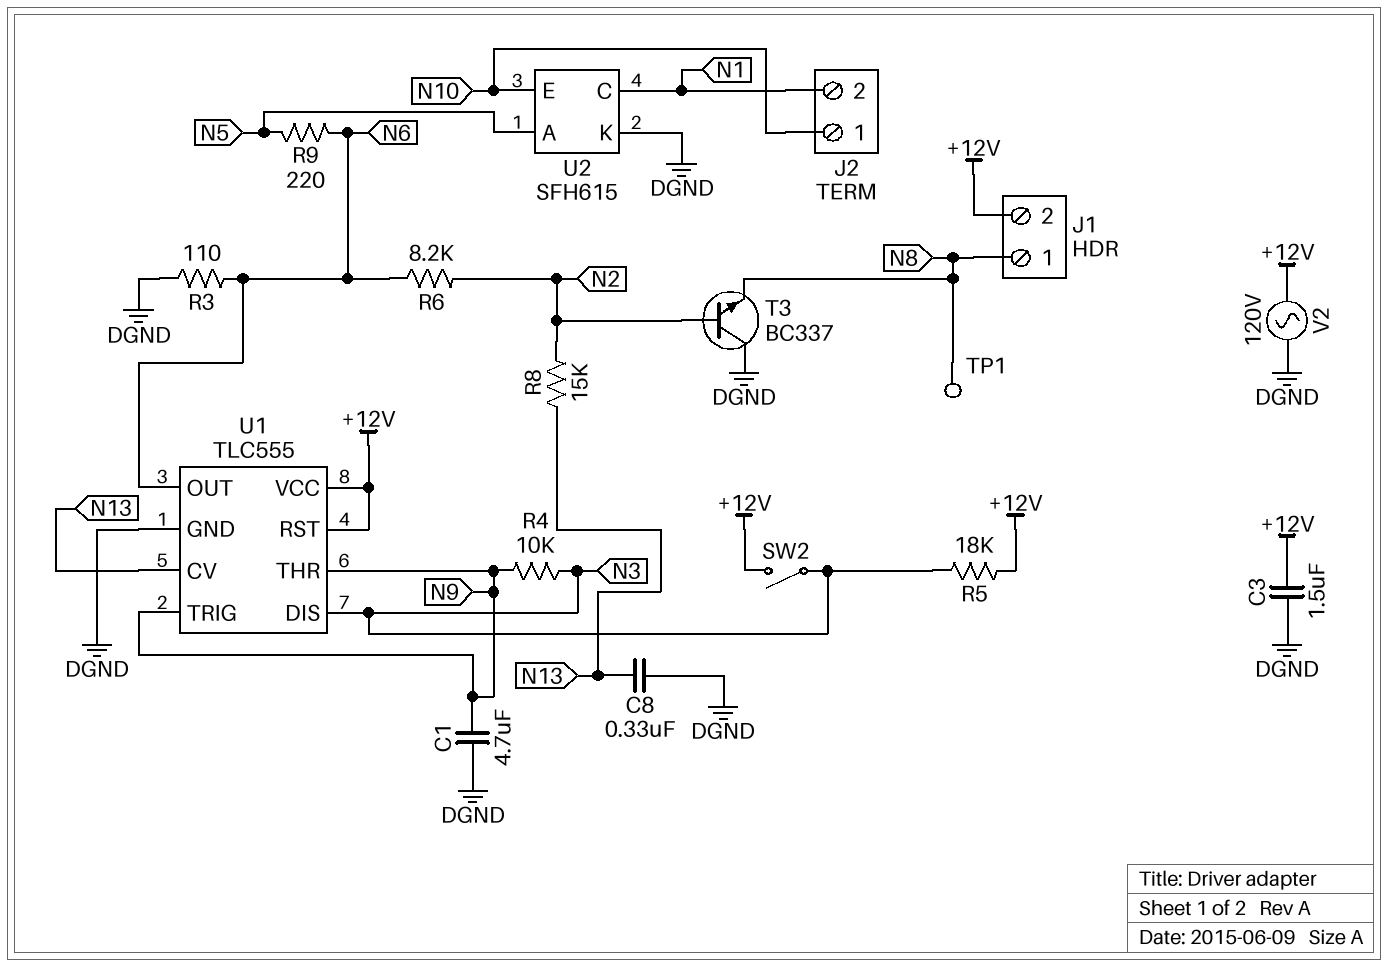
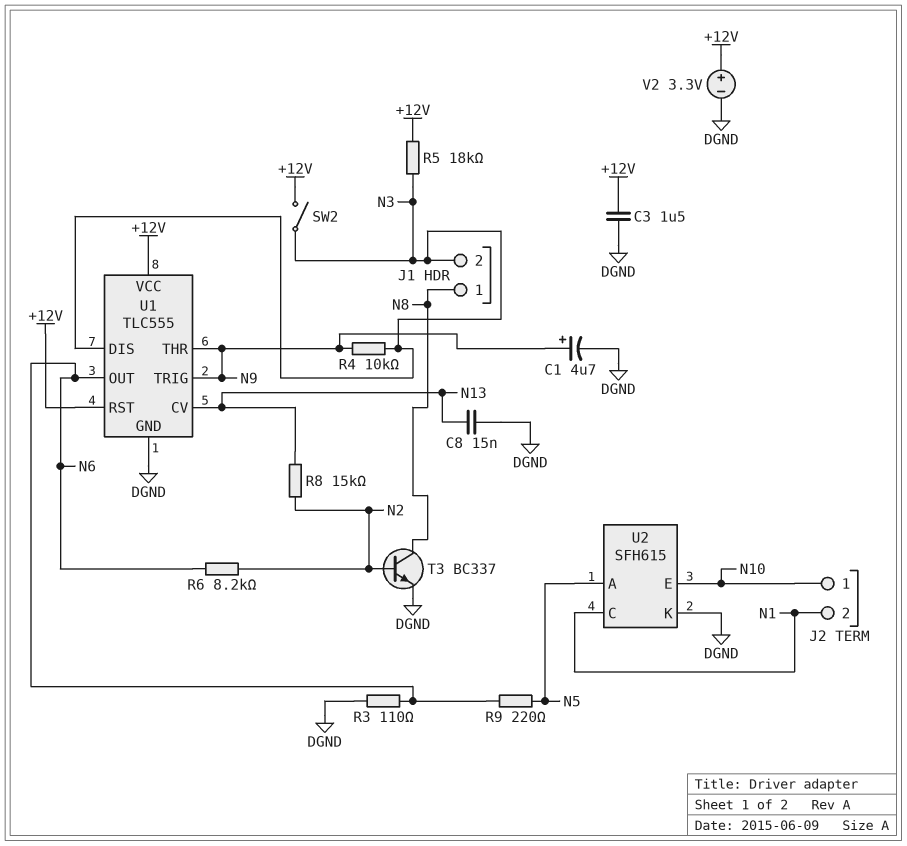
C1: 4.7uF (DGND, N9) -> 4.7uF (plus N9, minus DGND)
C8: 330nF (DGND, N13) -> 15nF (DGND, N13)
J1 pin 2: +12V -> N3
T3: NPN BC337 (B N2, C DGND, E N8) -> NPN BC337 (B N2, C N8, E DGND)
TP1: test point (N8) -> none
V2: AC 120V (+12V, DGND) -> 3.3V (plus +12V, minus DGND)

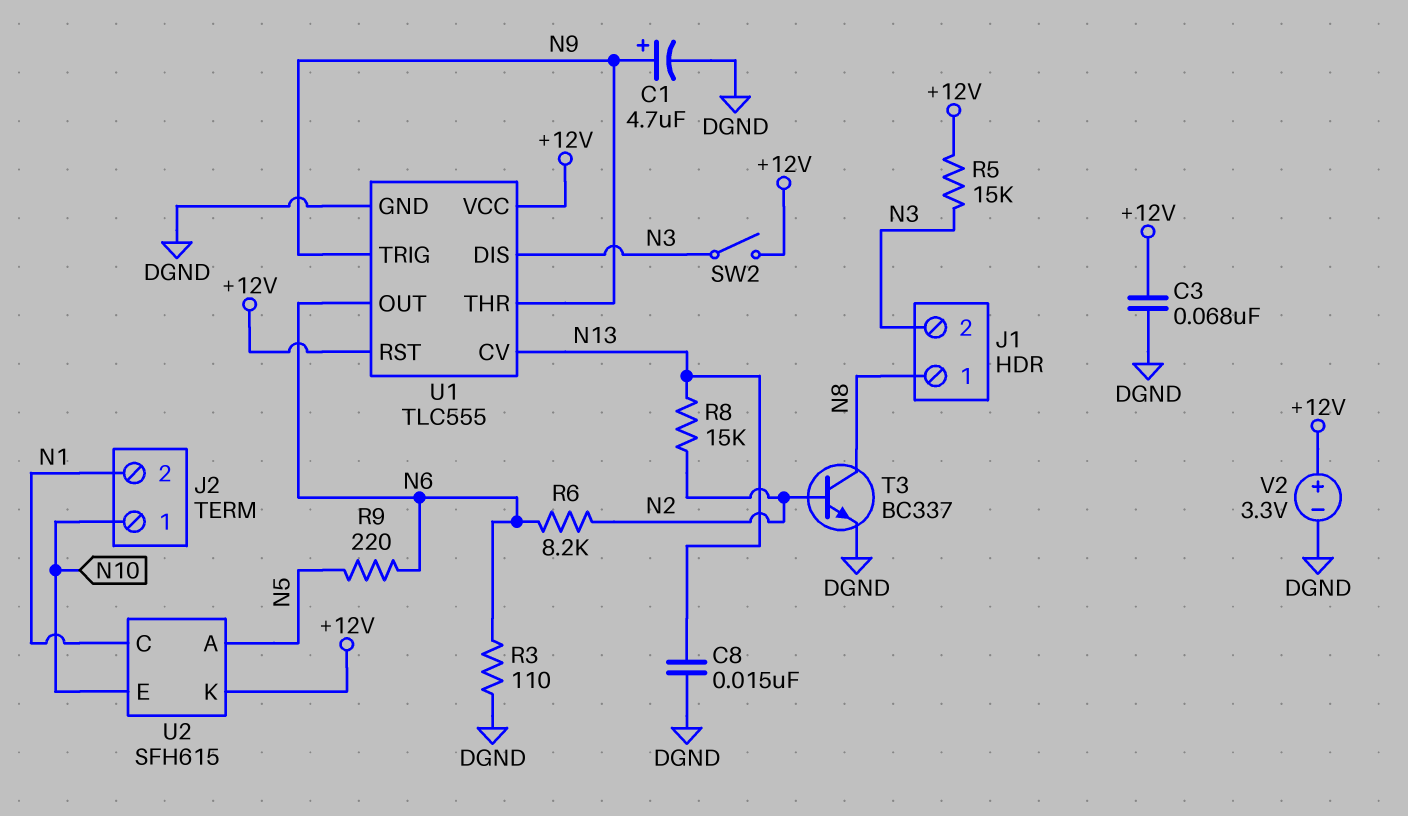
C3: 1.5uF (+12V, DGND) -> 68nF (+12V, DGND)
R4: 10k (N3, N9) -> none
R5: 18k (+12V, N3) -> 15k (+12V, N3)
U2 pin K: DGND -> +12V

